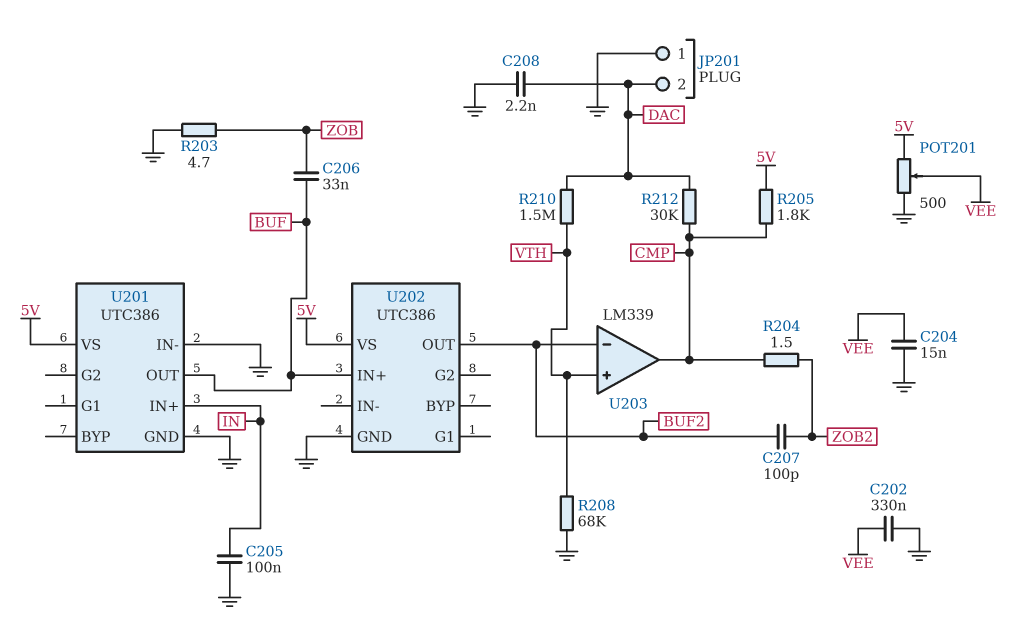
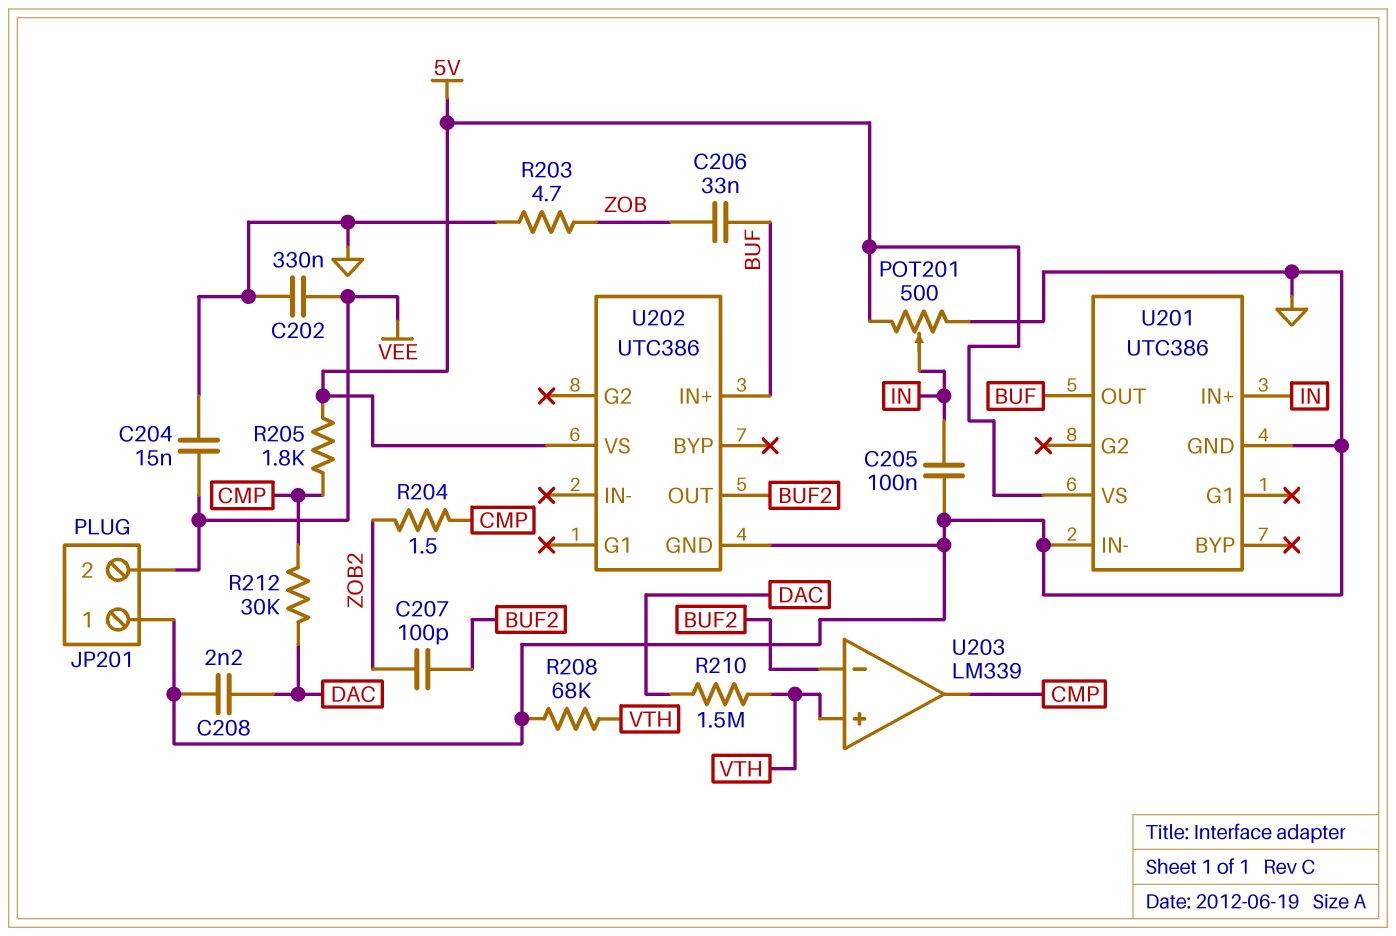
JP201 pin 2: DAC -> VEE
POT201: 500 (5V, GND, wiper VEE) -> 500 (5V, GND, wiper IN)

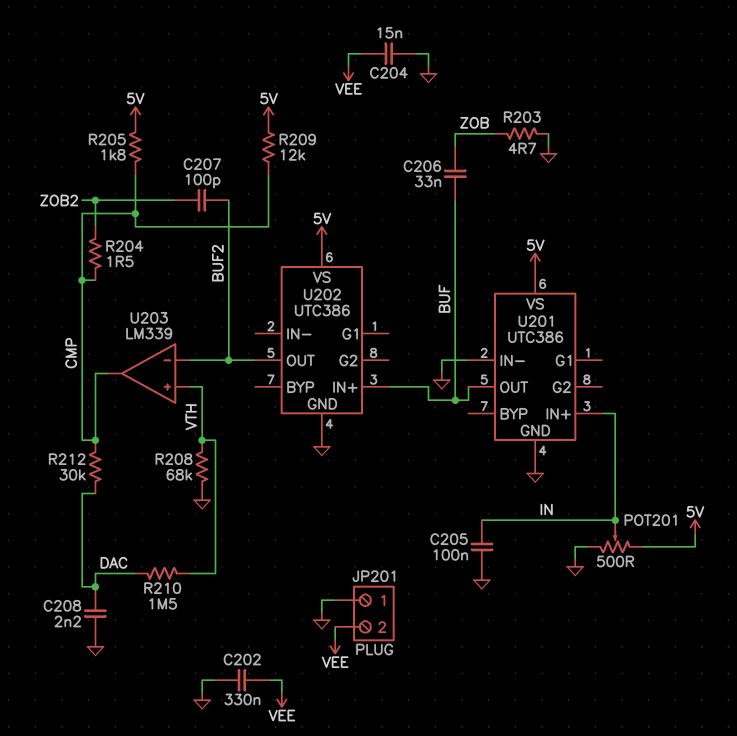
R209: none -> 12k (5V, CMP)

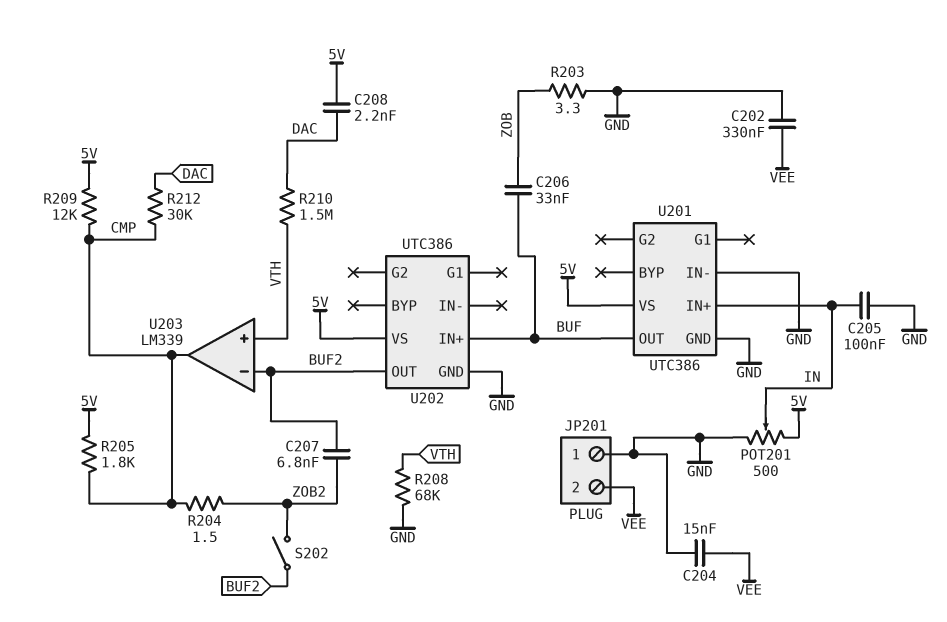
C207: 100pF (BUF2, ZOB2) -> 6.8nF (BUF2, ZOB2)
C208: 2.2nF (DAC, GND) -> 2.2nF (5V, DAC)
R203: 4.7 (GND, ZOB) -> 3.3 (GND, ZOB)
S202: none -> switch (BUF2, ZOB2)

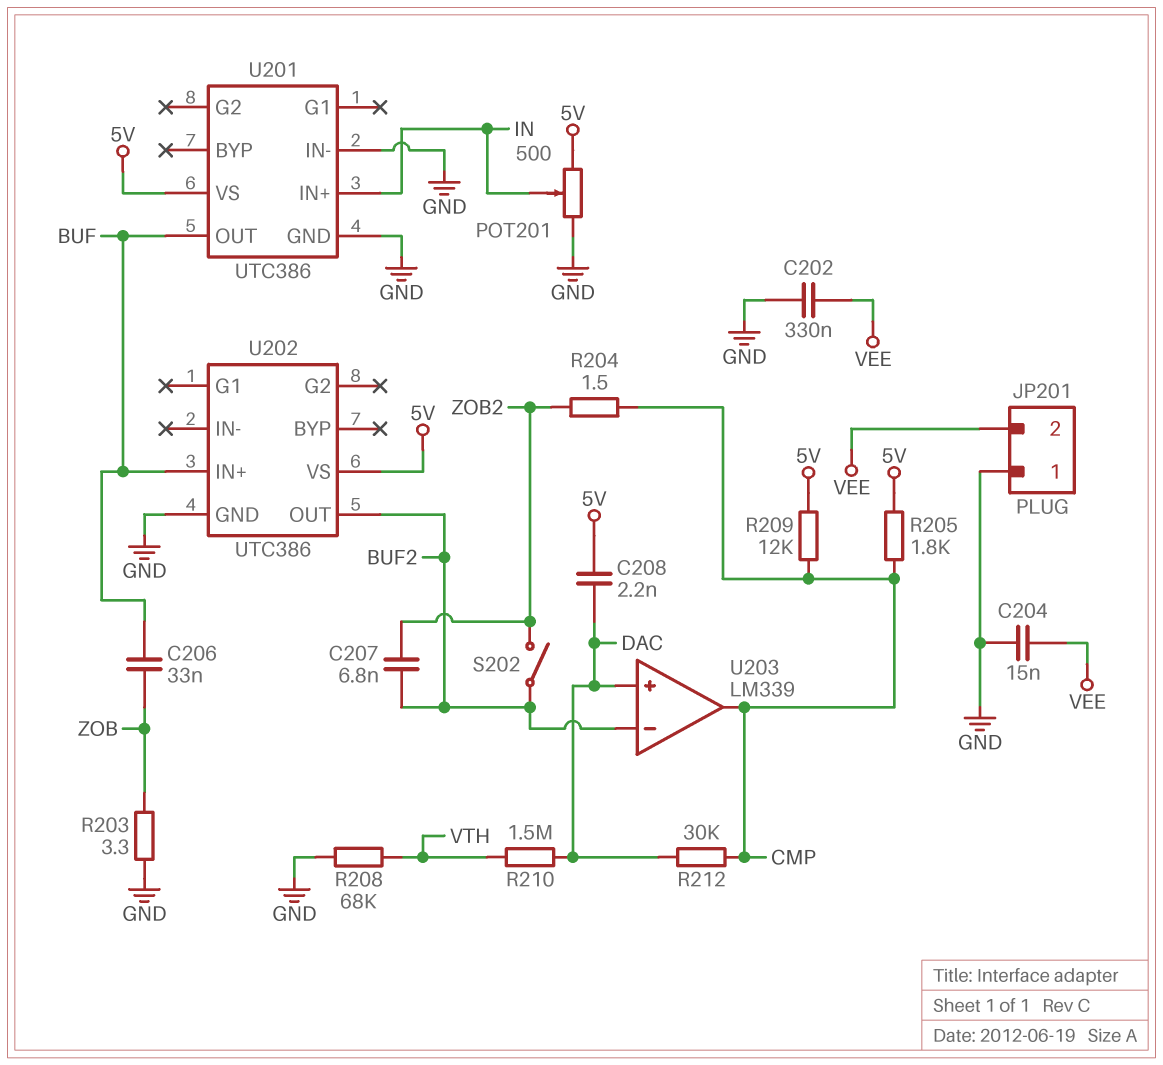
C205: 100nF (GND, IN) -> none
U203 pin in+: VTH -> DAC

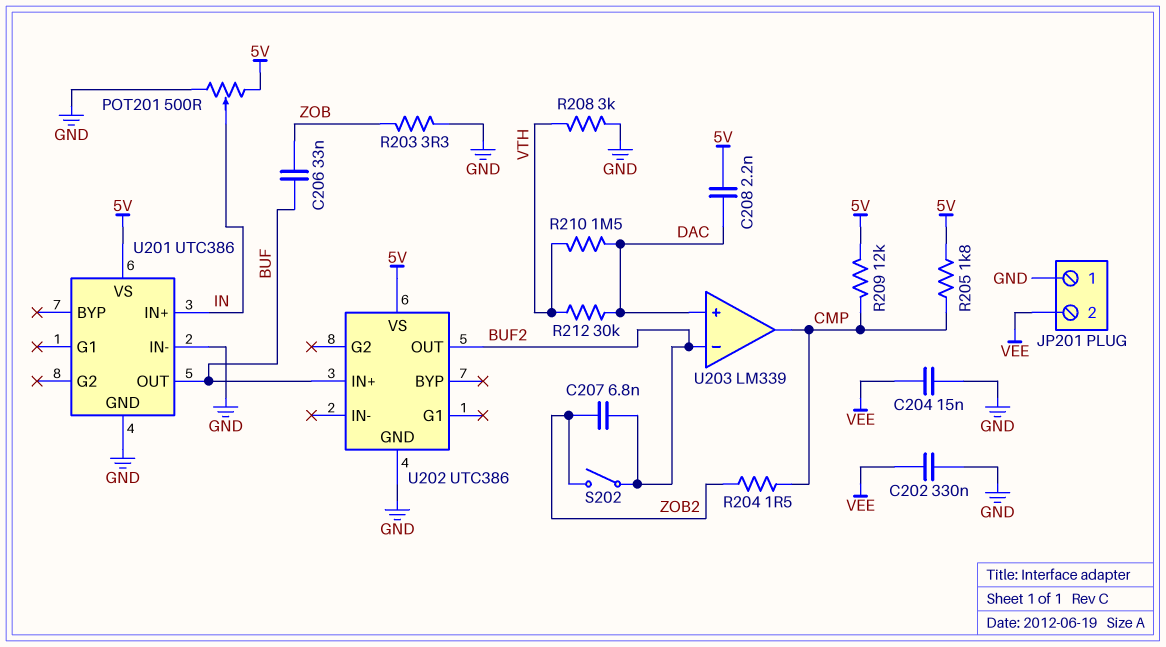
R208: 68k (GND, VTH) -> 3k (GND, VTH)
R212: 30k (CMP, DAC) -> 30k (DAC, VTH)

